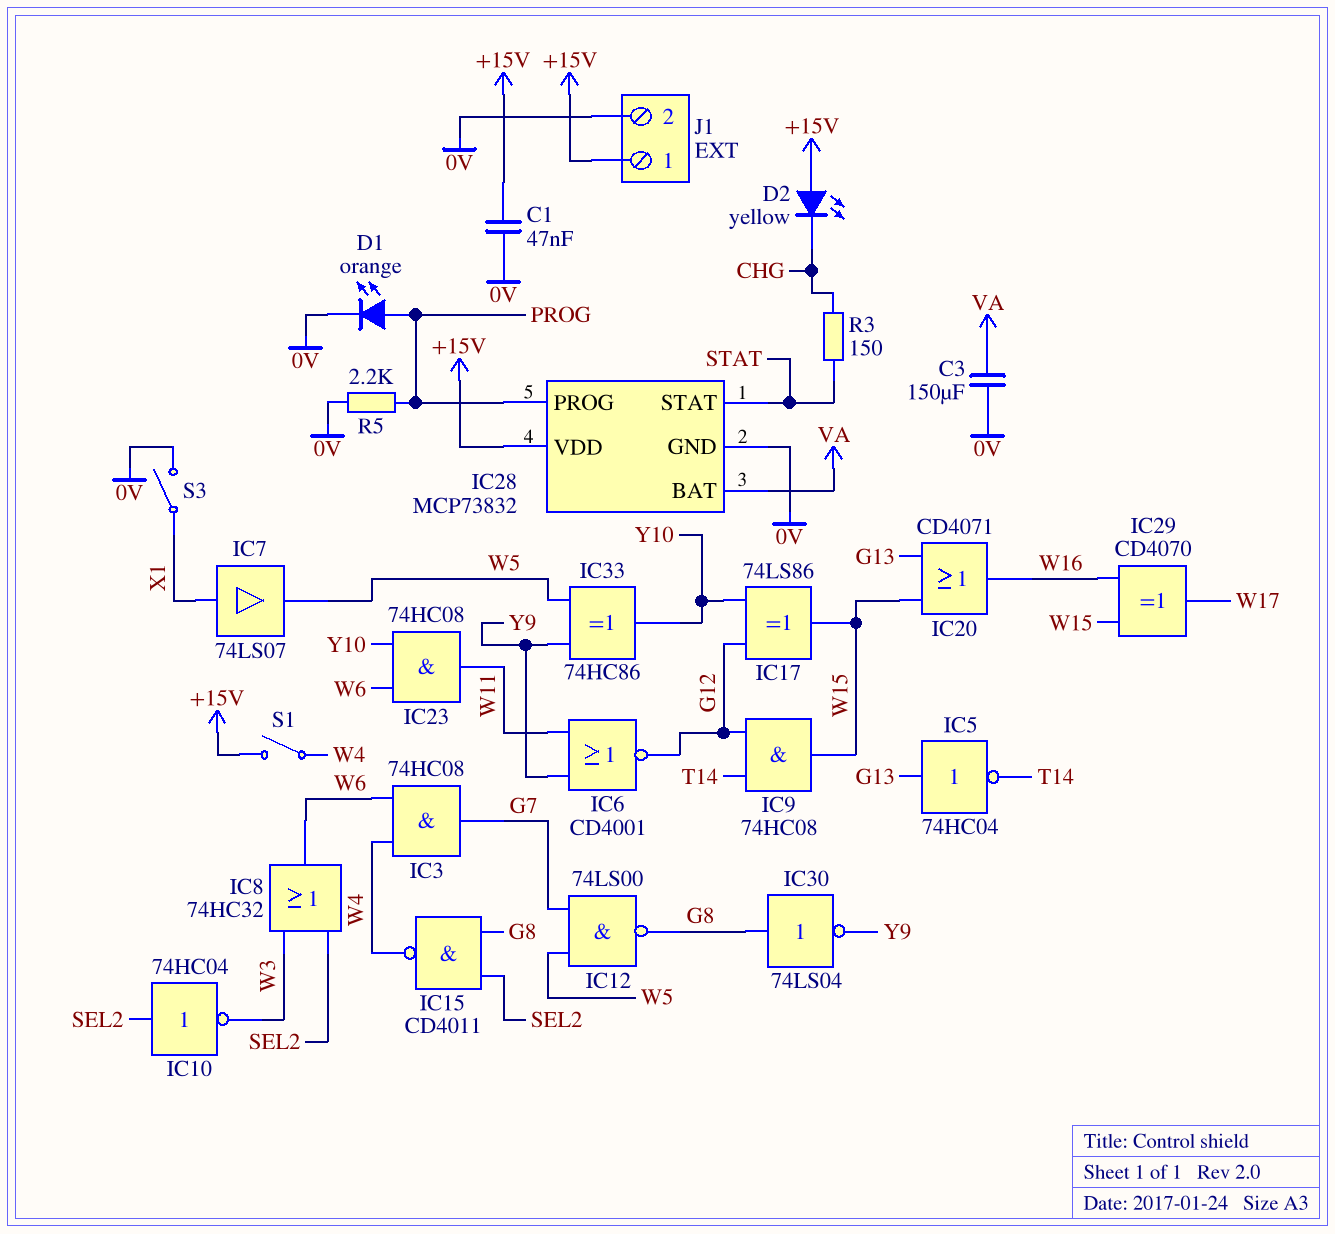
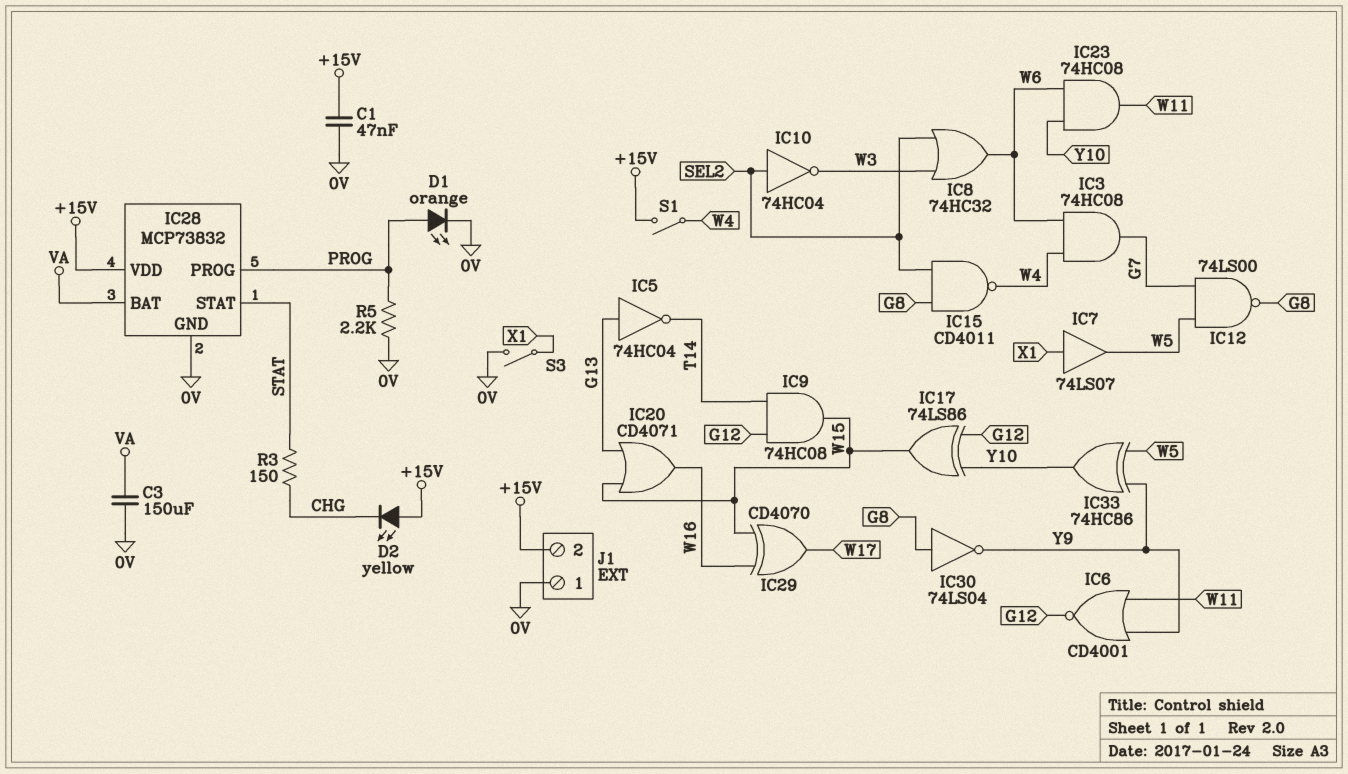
J1 pin 1: +15V -> 0V
J1 pin 2: 0V -> +15V

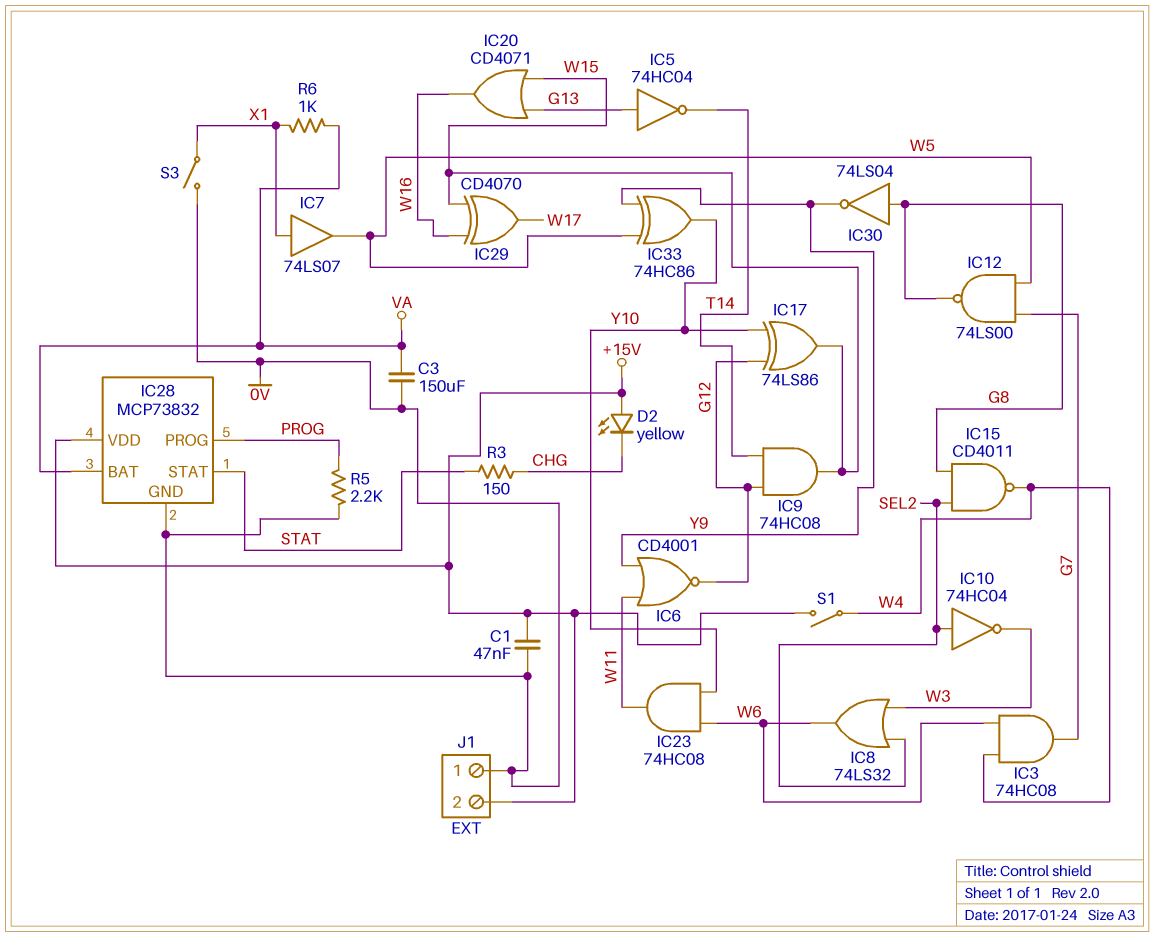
D1: LED orange (A PROG, K 0V) -> none
IC8: OR 74HC32 (in SEL2, in W3, out W6) -> OR 74LS32 (in SEL2, in W3, out W6)
R6: none -> 1k (VA, X1)

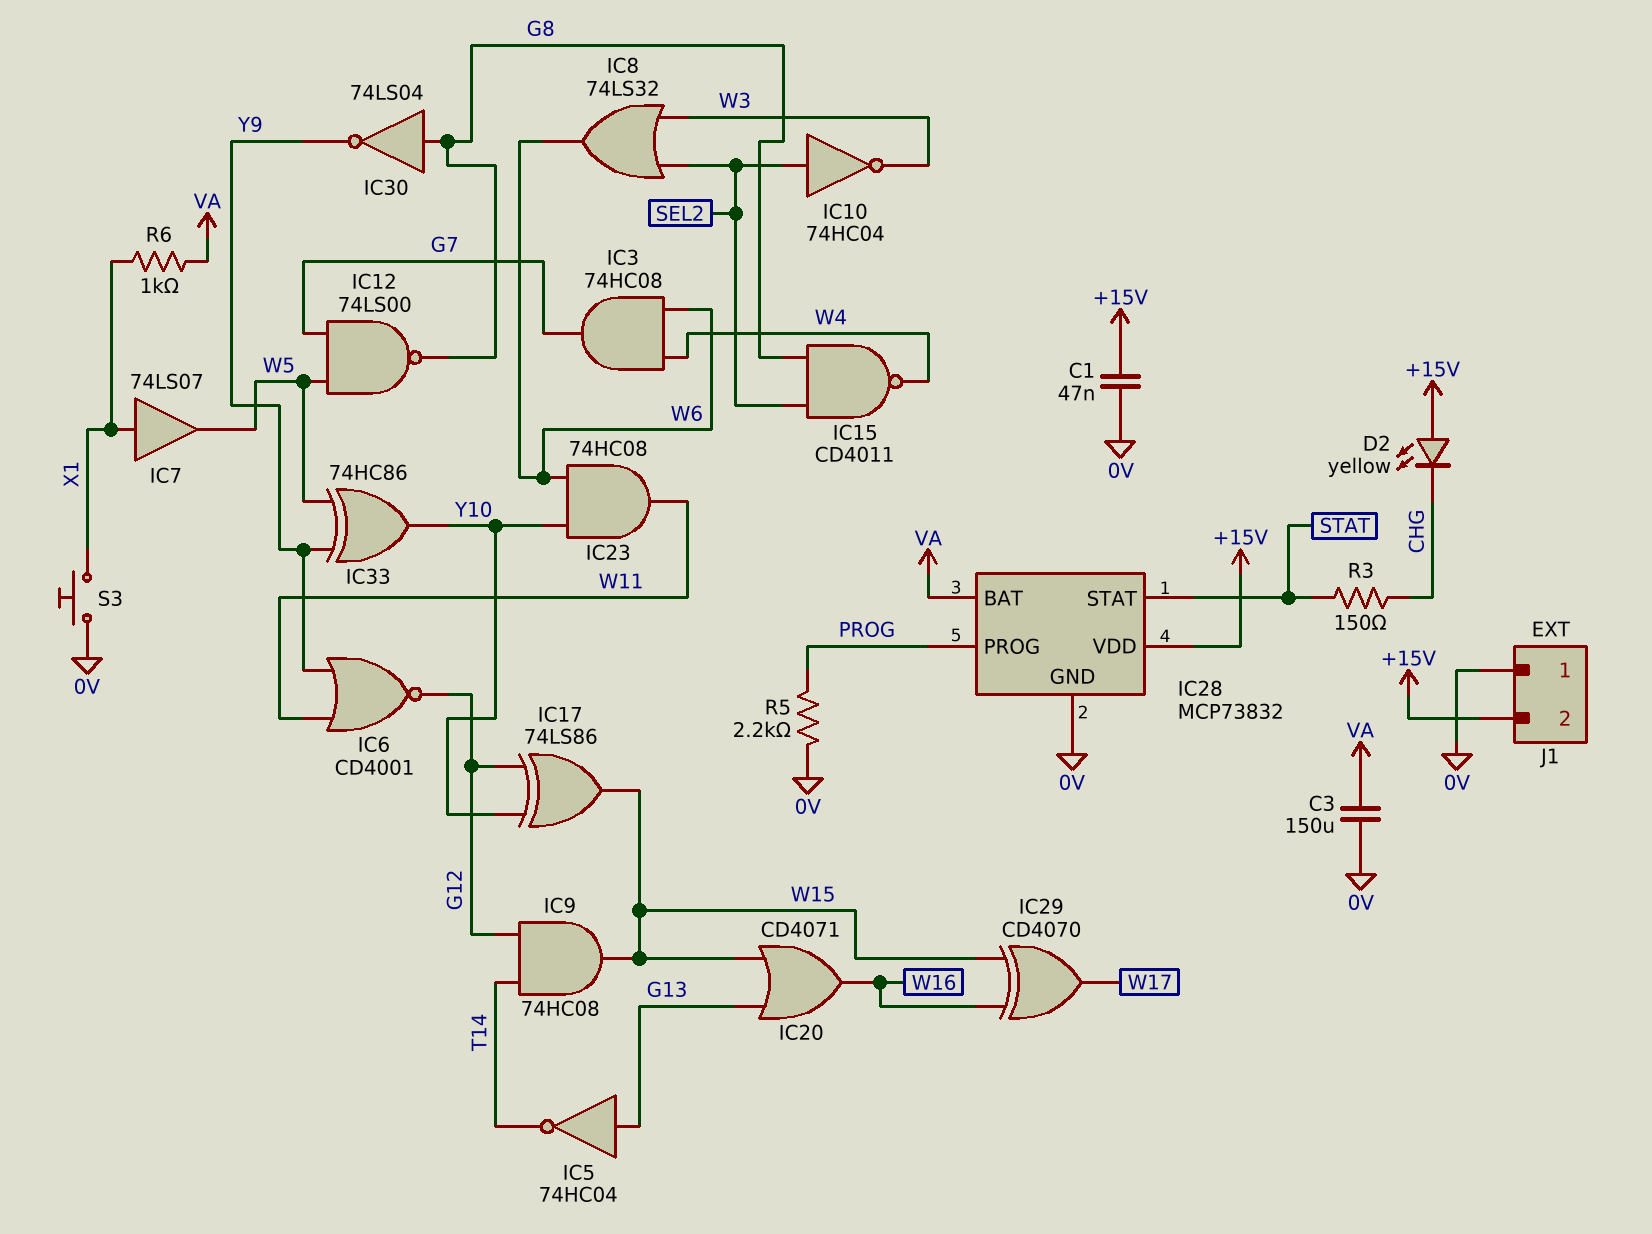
S1: switch (+15V, W4) -> none
S3: switch (0V, X1) -> button (0V, X1)

